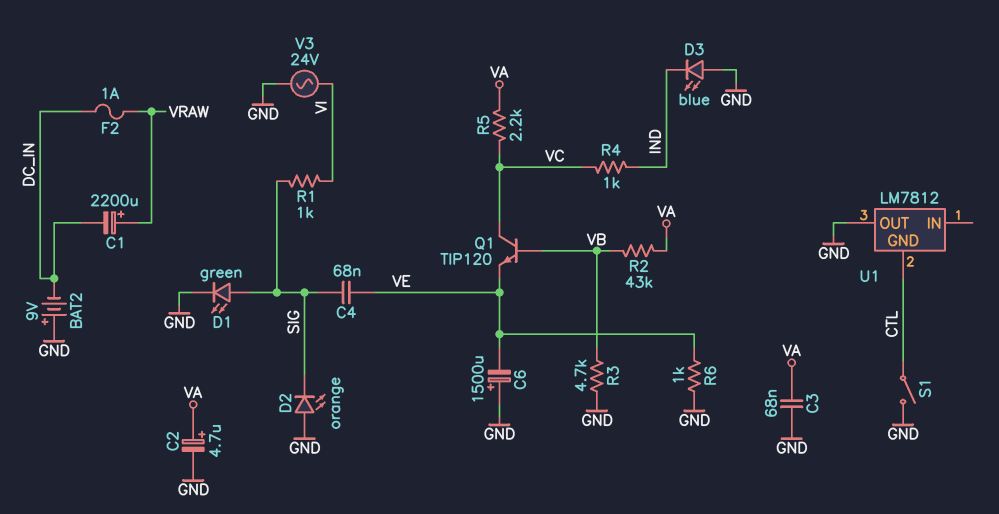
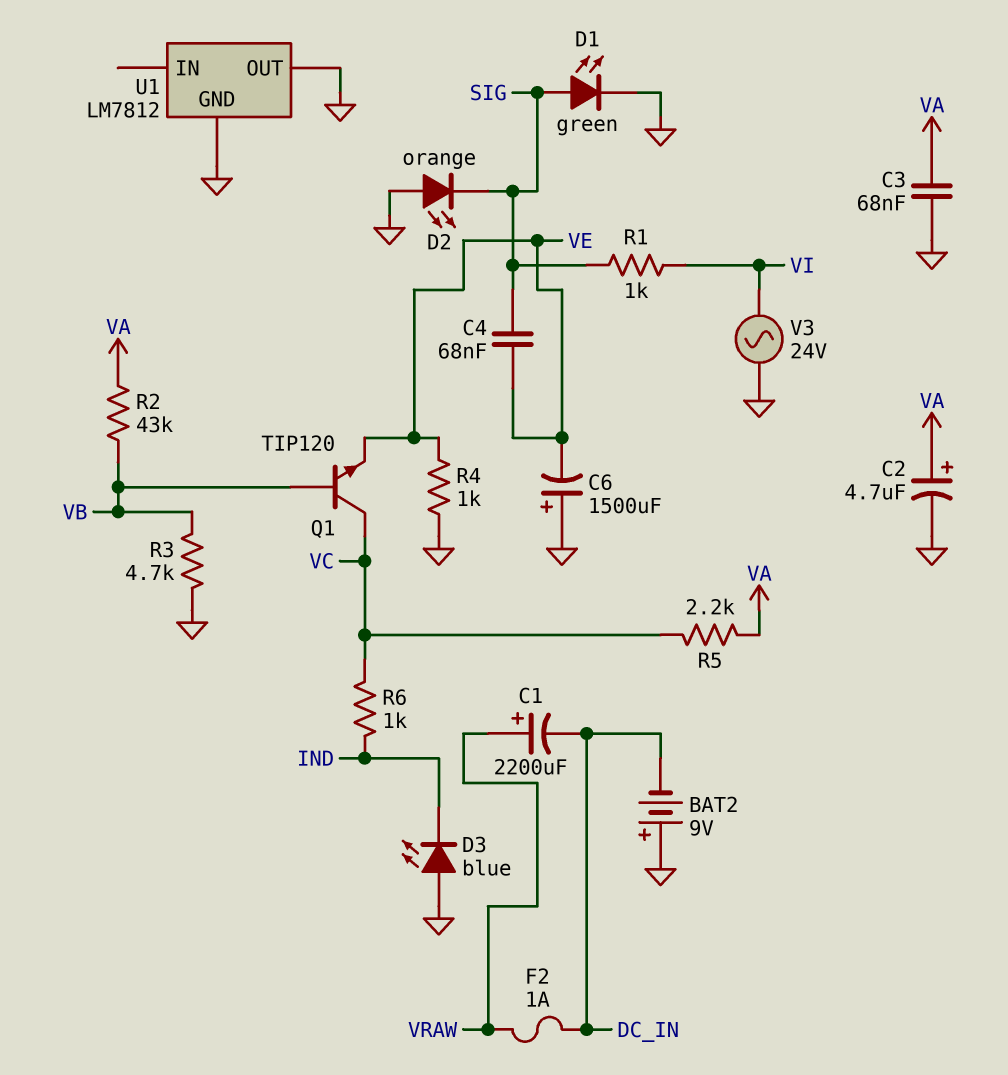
R4: 1k (IND, VC) -> 1k (GND, VE)
R6: 1k (GND, VE) -> 1k (IND, VC)
S1: switch (CTL, GND) -> none
U1 pin GND: CTL -> GND

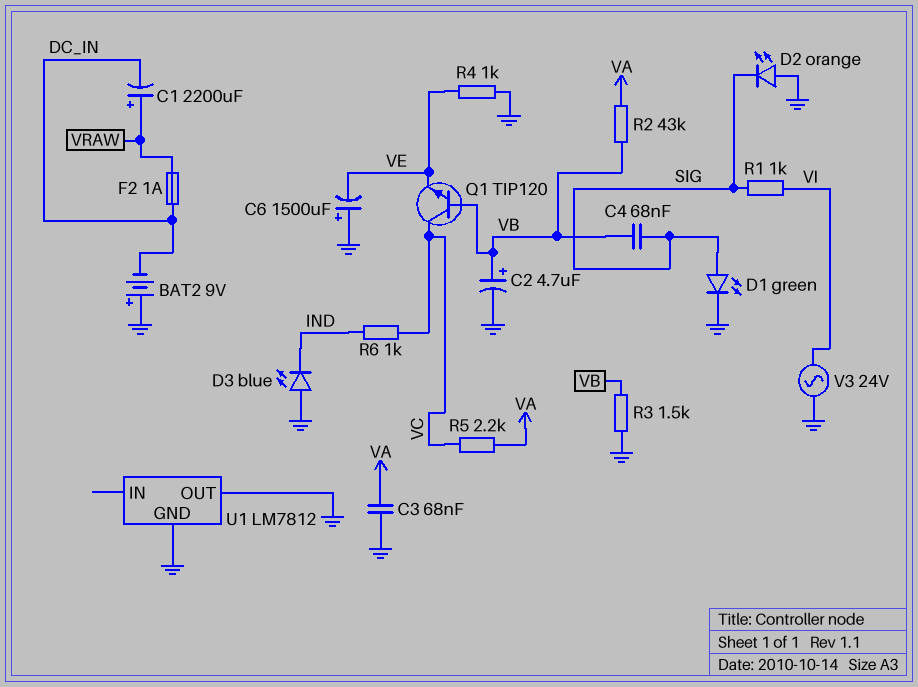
C2: 4.7uF (plus VA, minus GND) -> 4.7uF (plus VB, minus GND)
C4: 68nF (SIG, VE) -> 68nF (SIG, VB)
R3: 4.7k (GND, VB) -> 1.5k (GND, VB)

